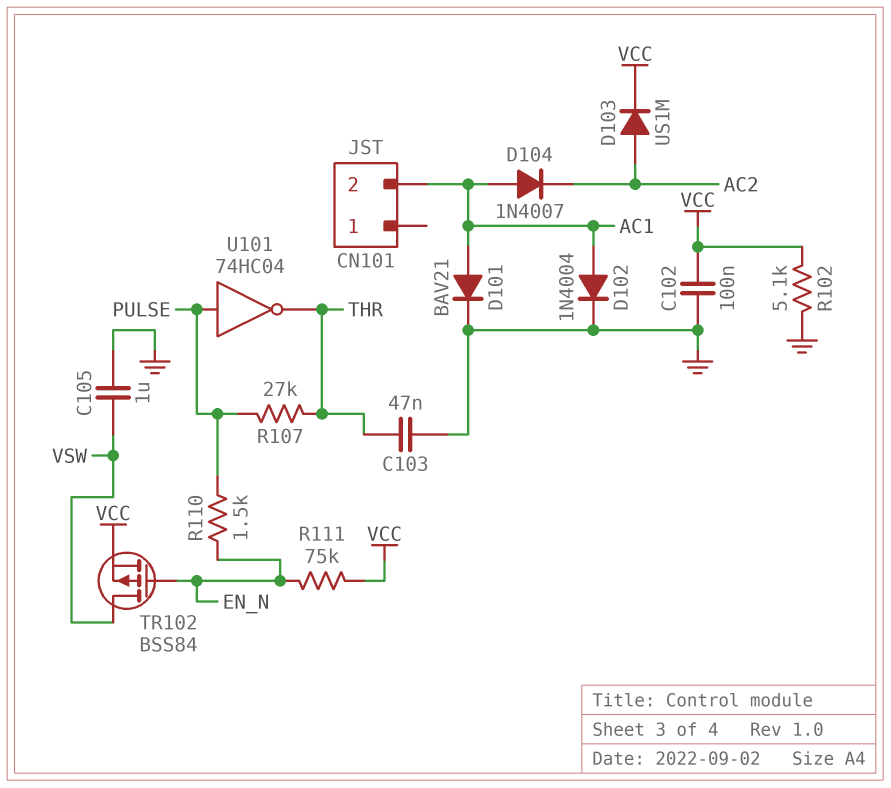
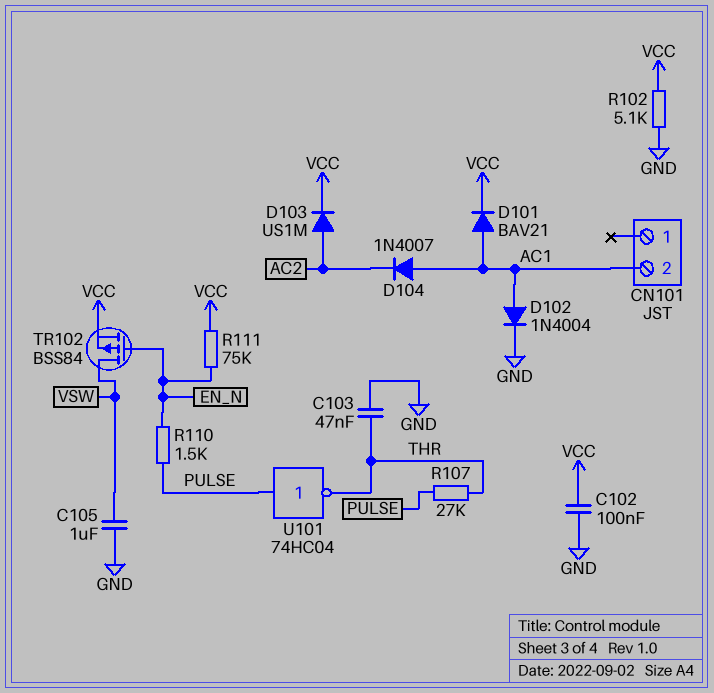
D101: diode BAV21 (A AC1, K GND) -> diode BAV21 (A AC1, K VCC)

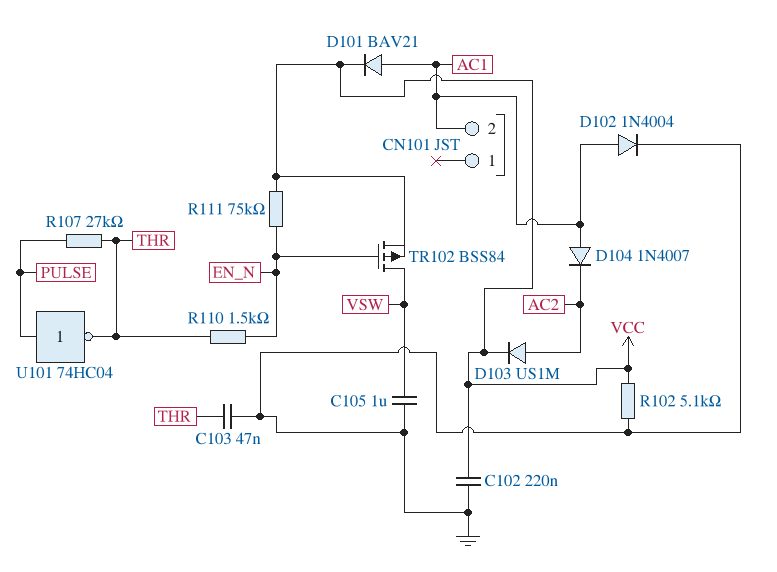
C102: 100nF (GND, VCC) -> 220nF (GND, VCC)
R110: 1.5k (EN_N, PULSE) -> 1.5k (EN_N, THR)

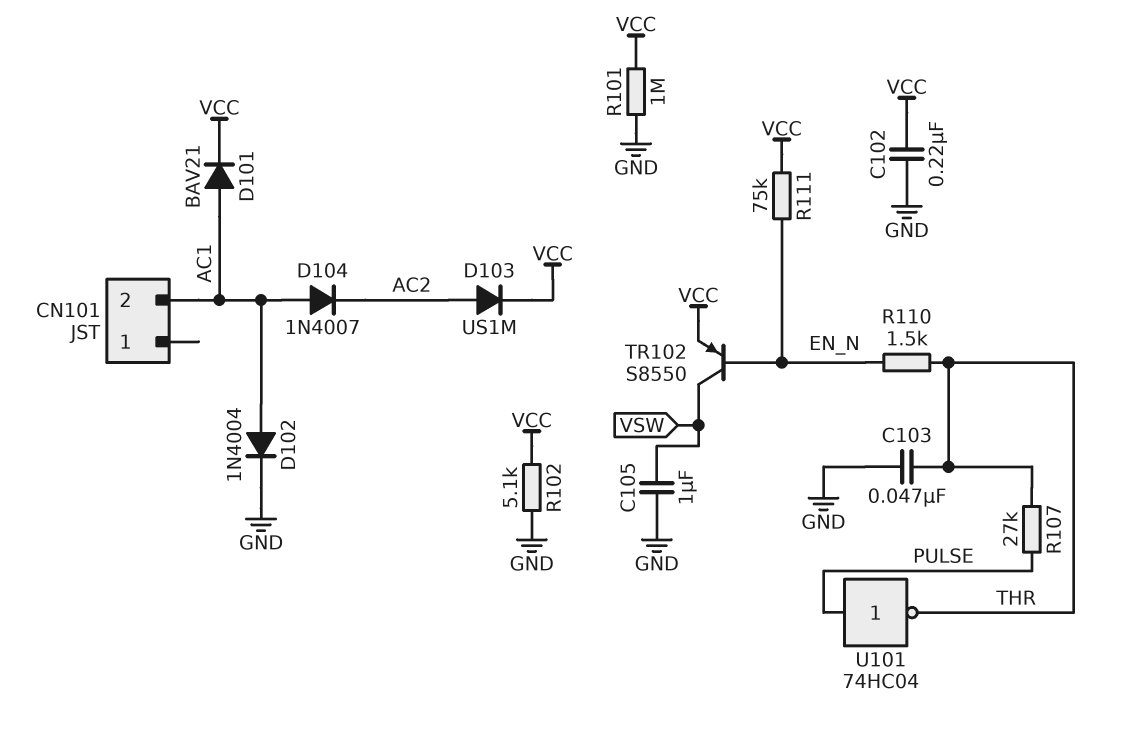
R101: none -> 1M (GND, VCC)
TR102: PMOS BSS84 (G EN_N, D VSW, S VCC) -> PNP S8550 (B EN_N, C VSW, E VCC)

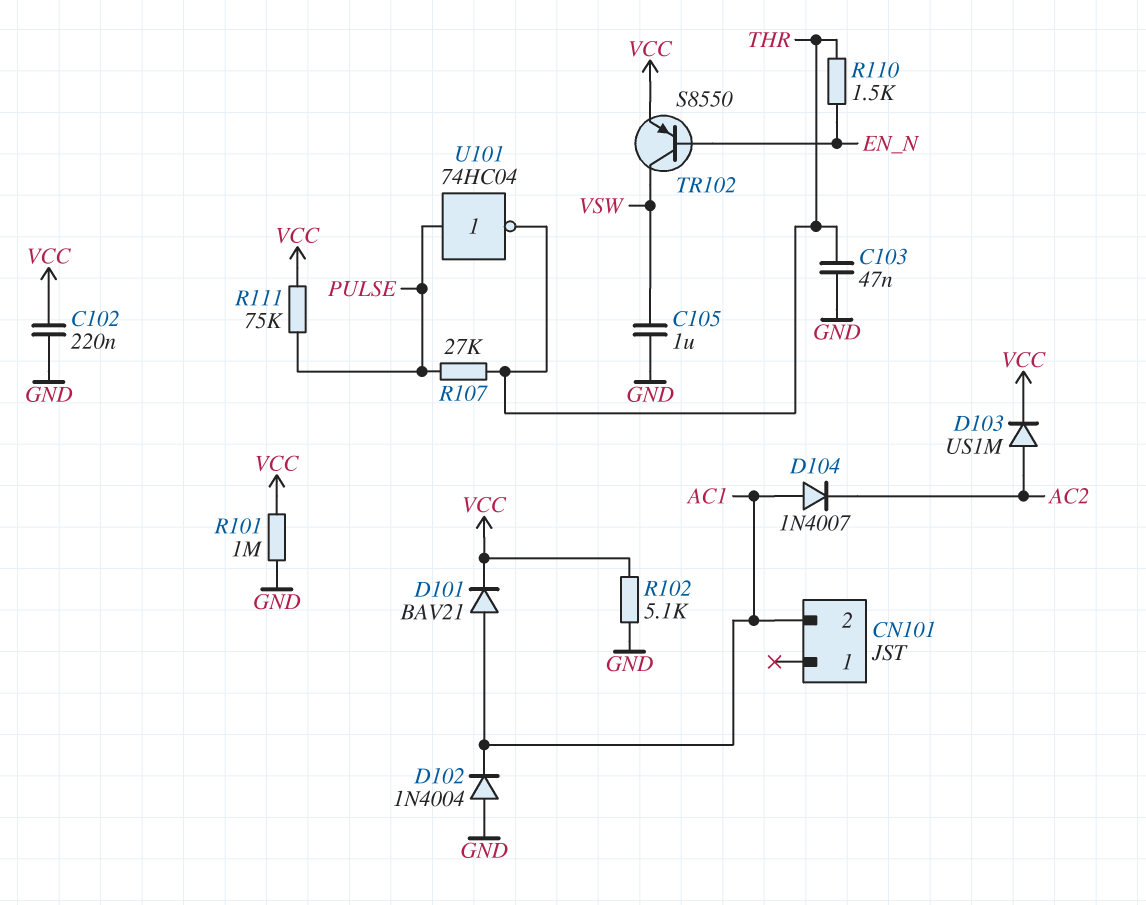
D102: diode 1N4004 (A AC1, K GND) -> diode 1N4004 (A GND, K AC1)
R111: 75k (EN_N, VCC) -> 75k (PULSE, VCC)

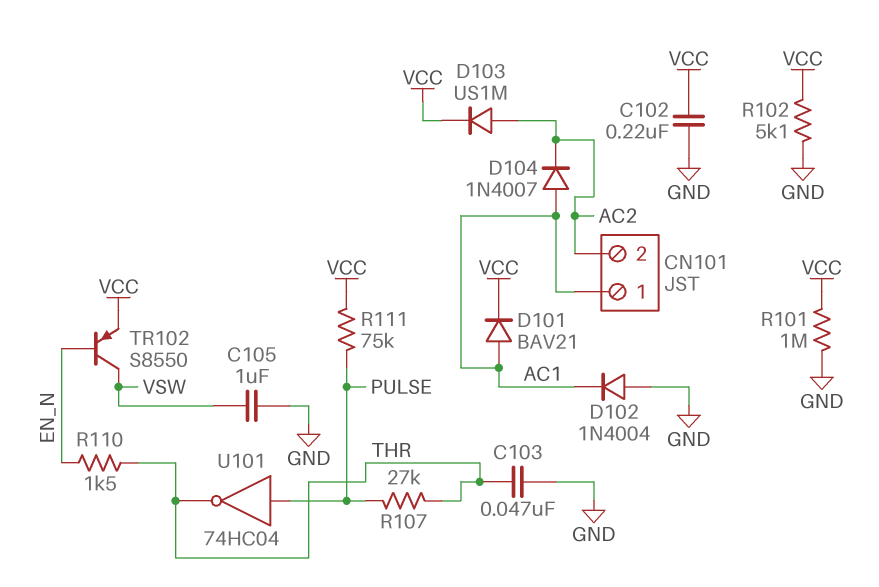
CN101 pin 1: none -> AC1
CN101 pin 2: AC1 -> AC2

